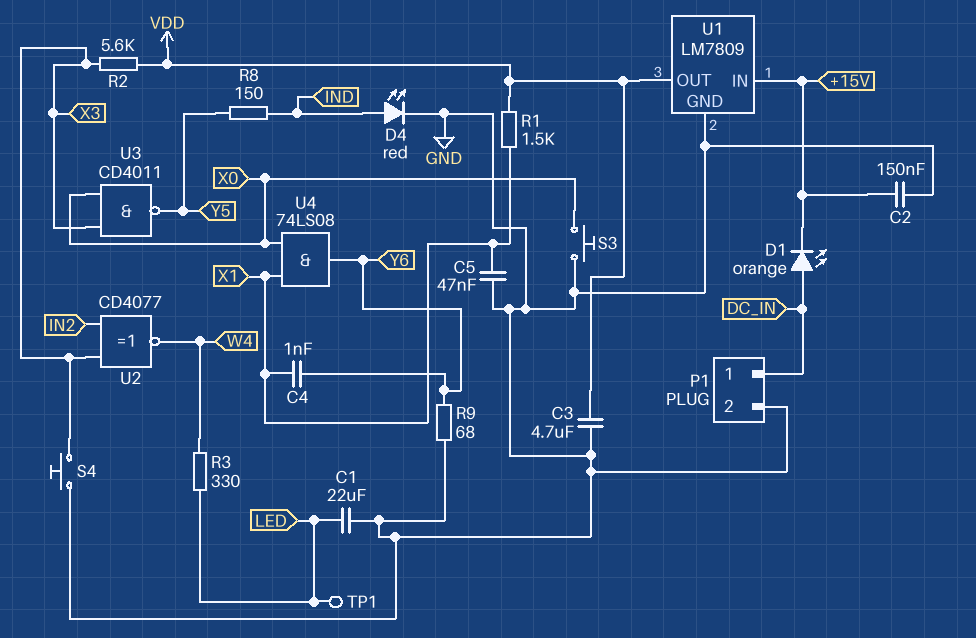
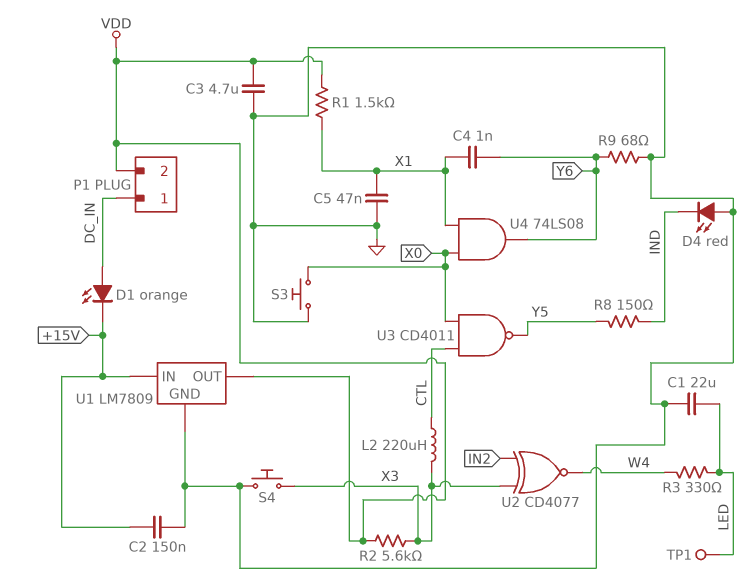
D4: LED red (A IND, K GND) -> LED red (A GND, K IND)
L2: none -> 220uH (CTL, X3)
P1 pin 2: GND -> VDD
U3: NAND CD4011 (in X0, in X3, out Y5) -> NAND CD4011 (in CTL, in X0, out Y5)

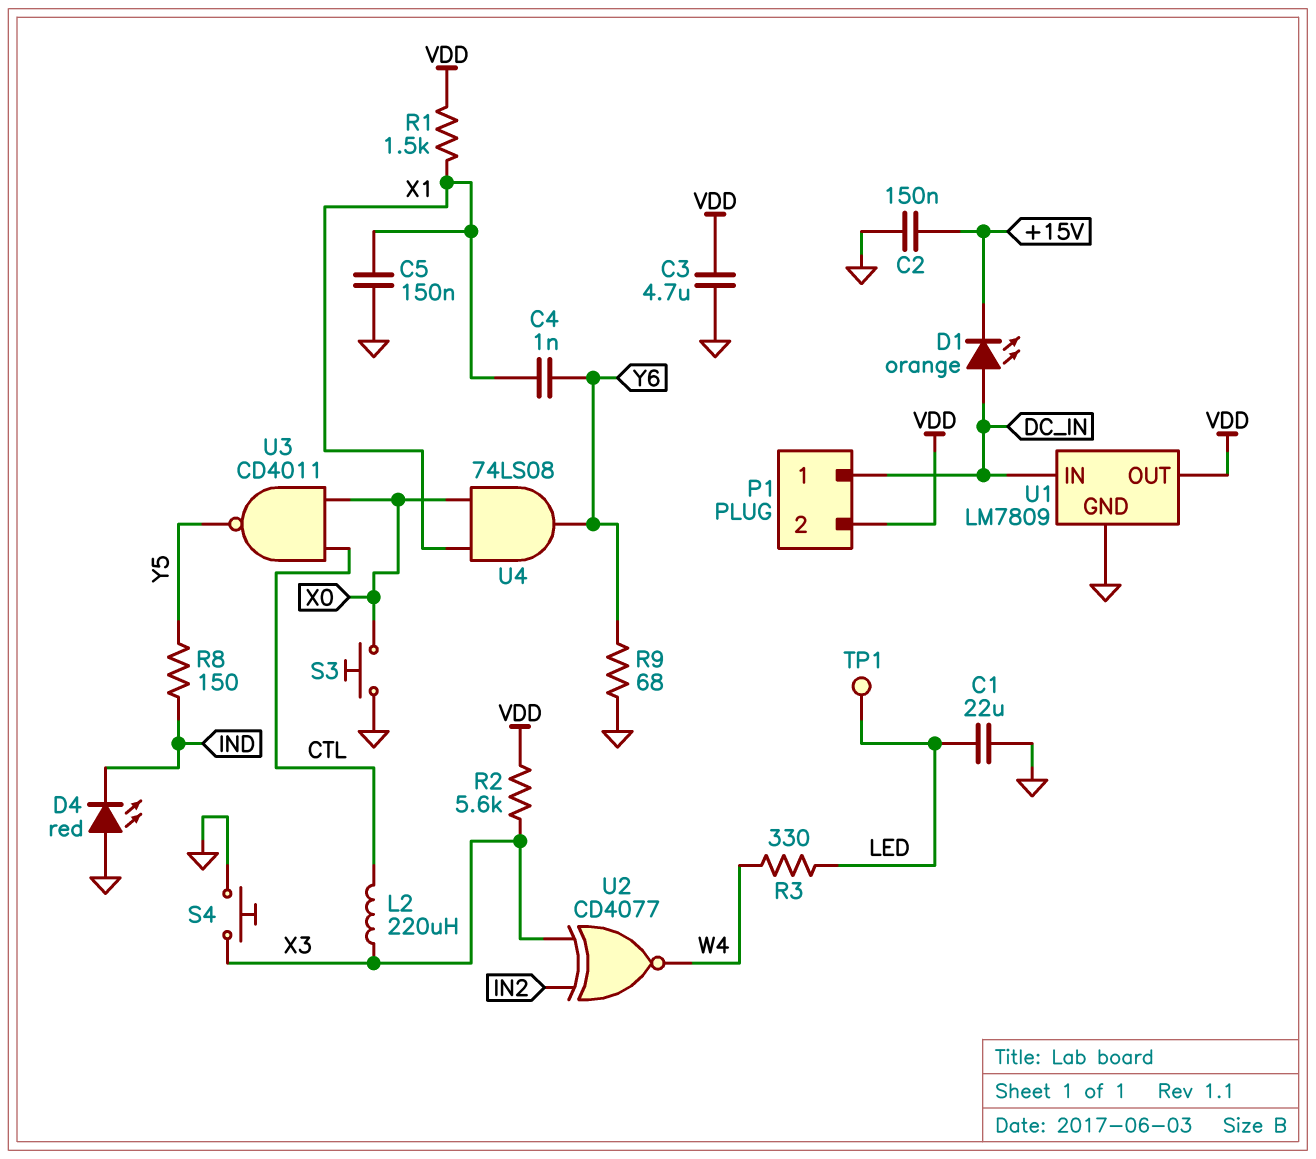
C5: 47nF (GND, X1) -> 150nF (GND, X1)
U1 pin IN: +15V -> DC_IN

